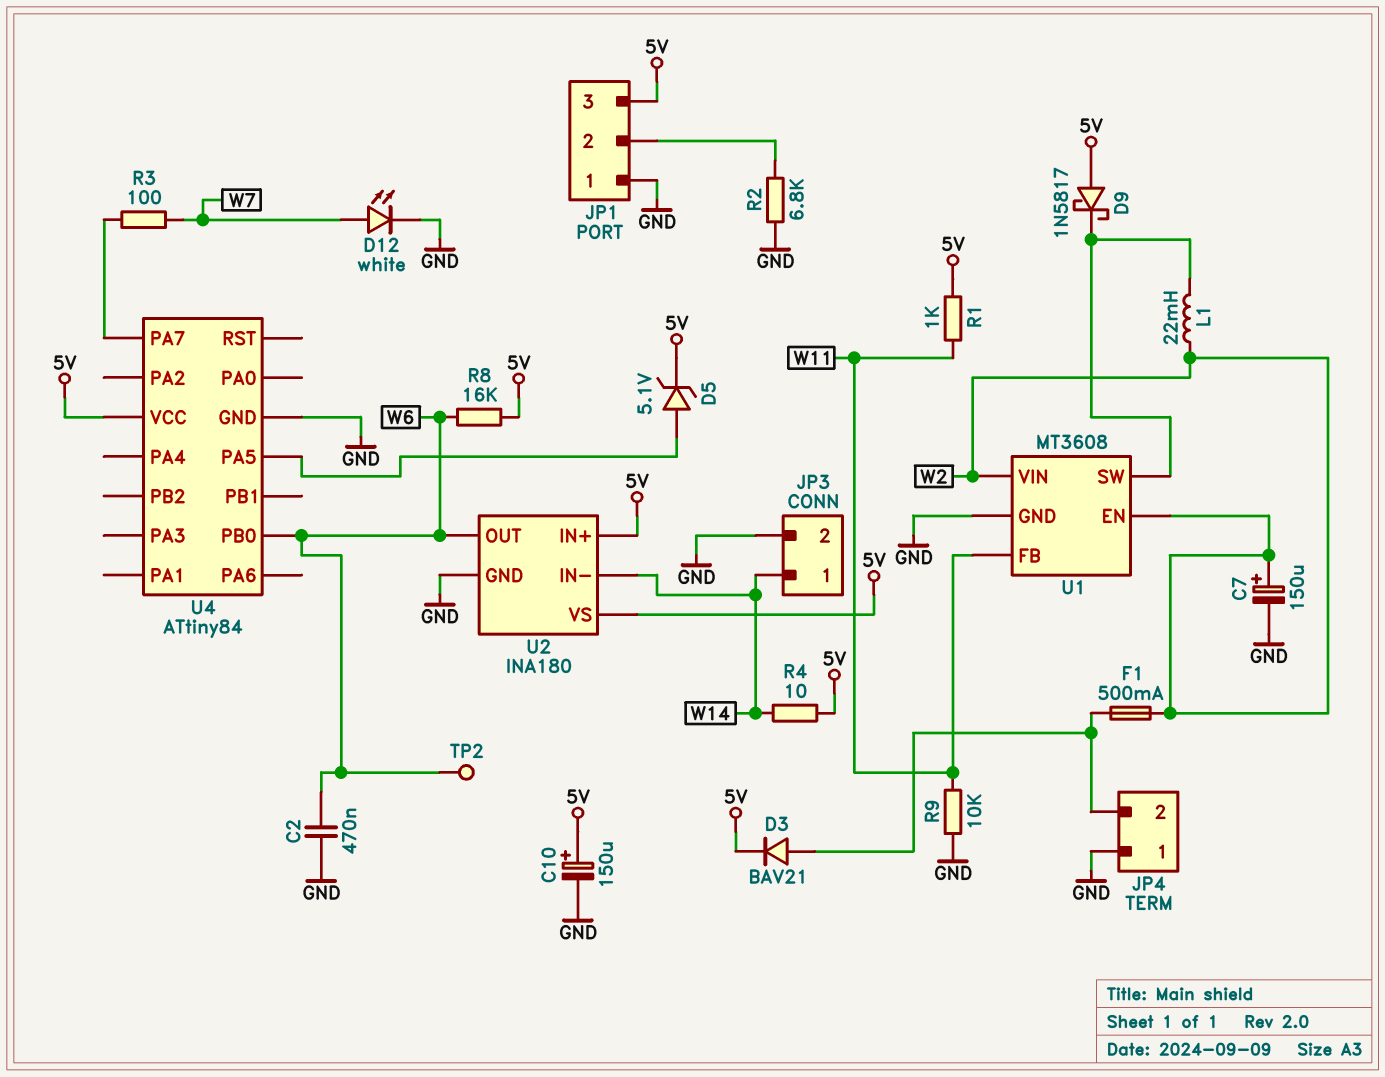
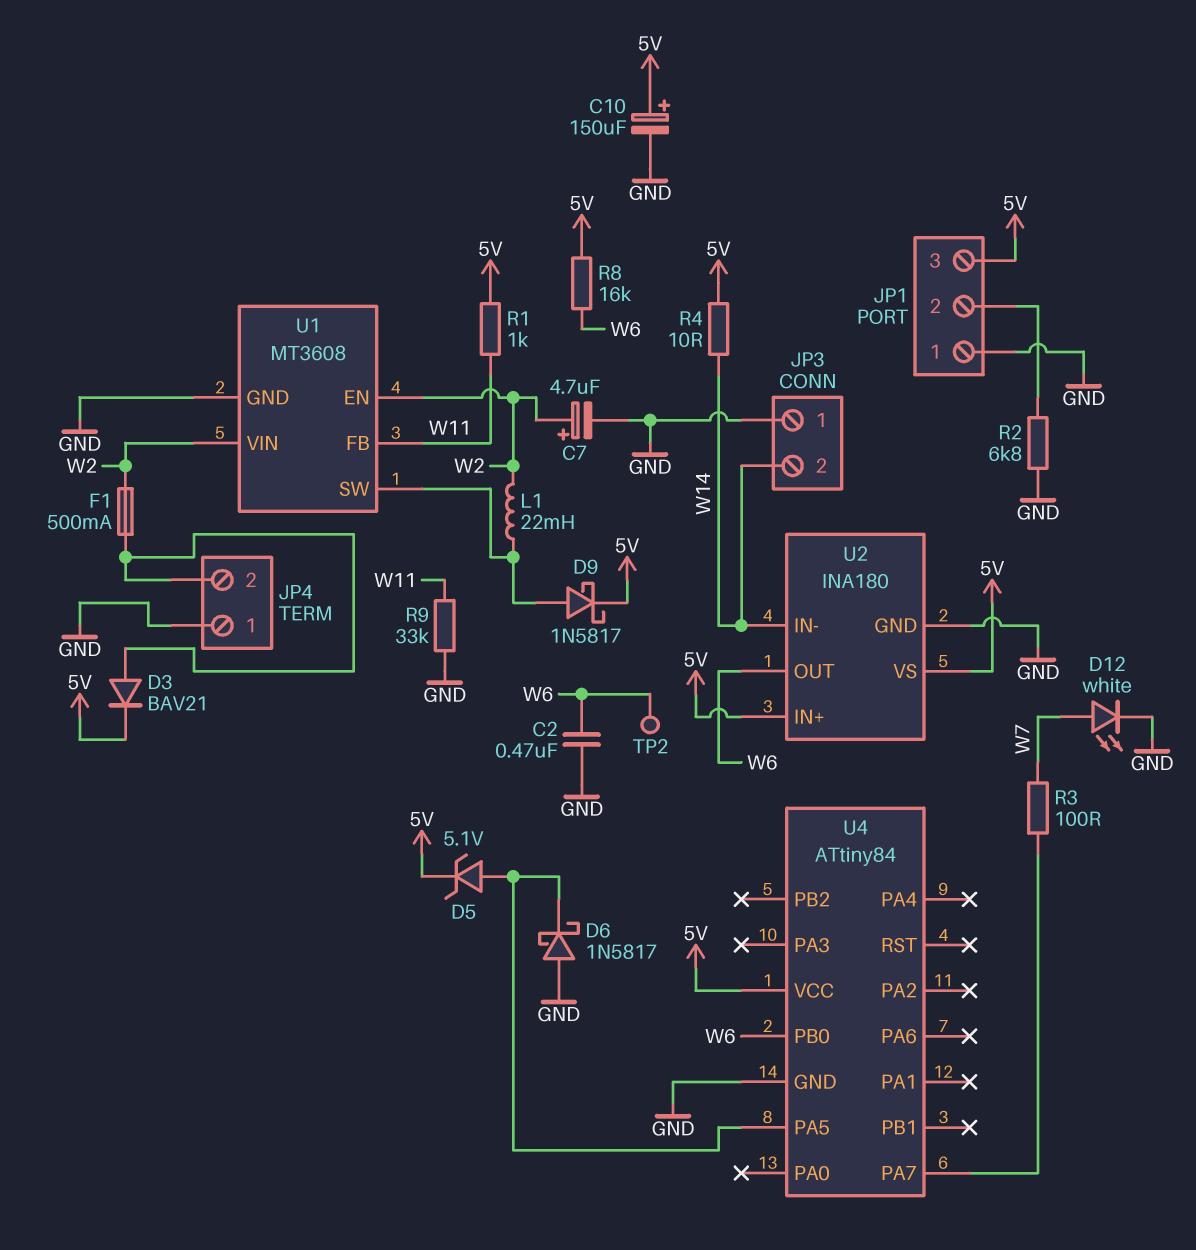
C7: 150uF (plus W2, minus GND) -> 4.7uF (plus W2, minus GND)
D6: none -> schottky 1N5817 (A GND, K U4/PA5)
D9: schottky 1N5817 (A 5V, K U1/SW) -> schottky 1N5817 (A U1/SW, K 5V)
JP3 pin 1: W14 -> GND
JP3 pin 2: GND -> W14
R9: 10k (GND, W11) -> 33k (GND, W11)

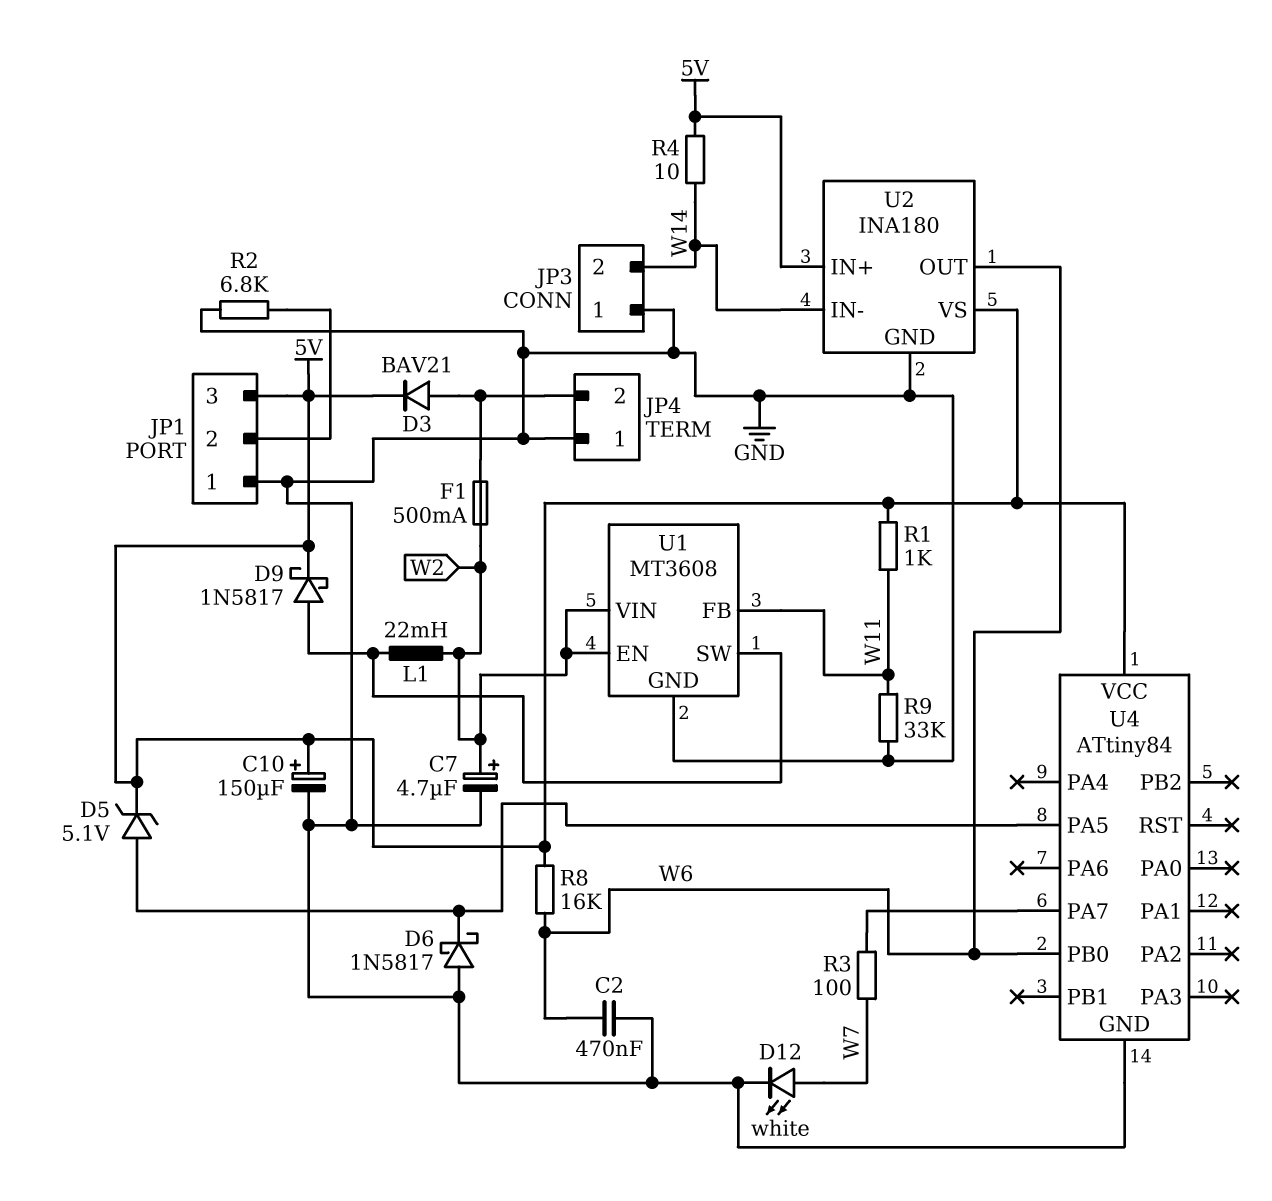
TP2: test point (W6) -> none

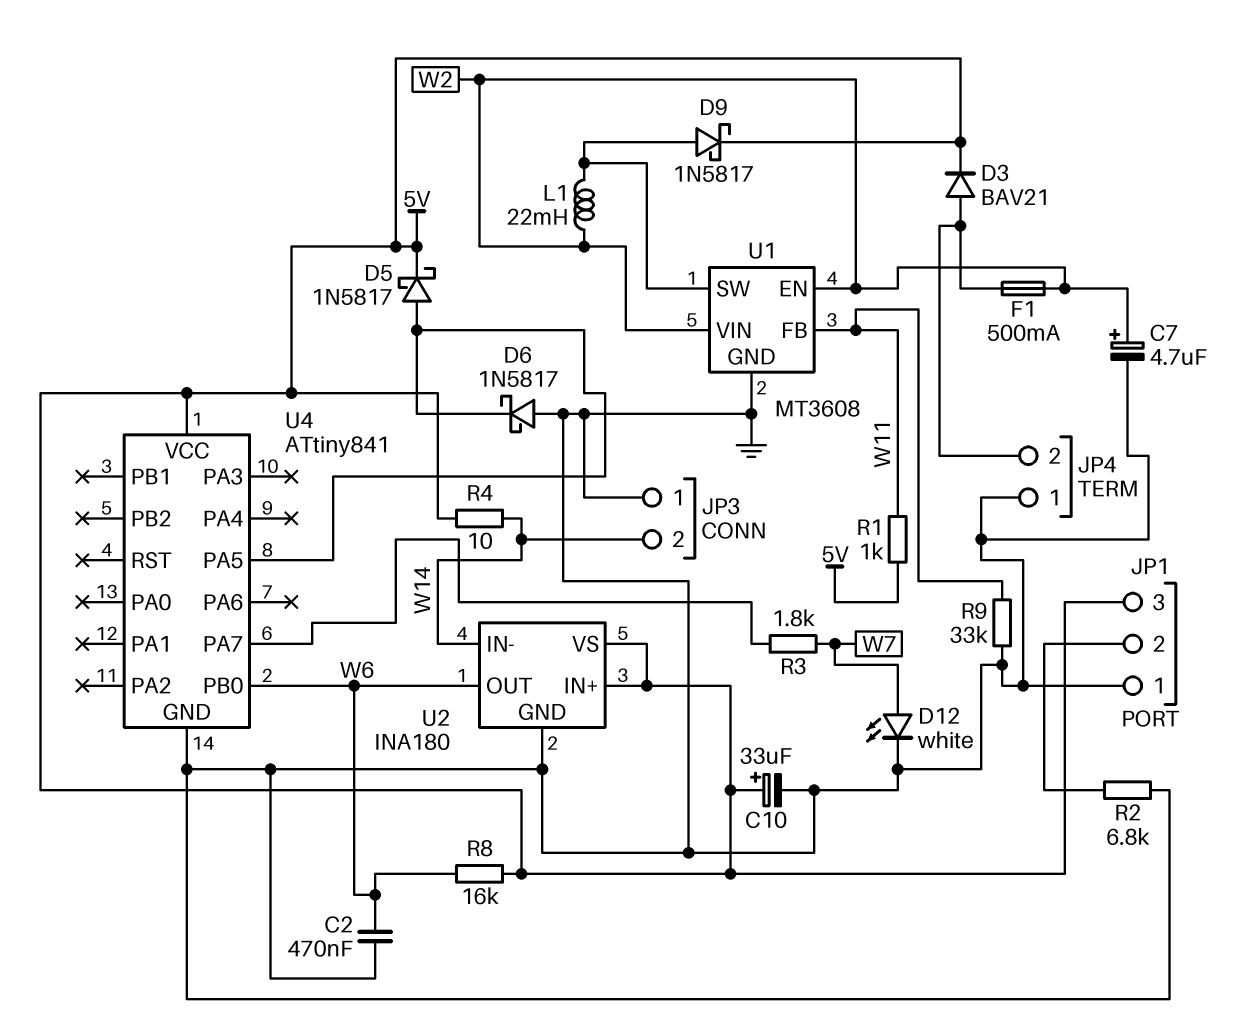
C10: 150uF (plus 5V, minus GND) -> 33uF (plus 5V, minus GND)
D5: zener 5.1V (A U4/PA5, K 5V) -> schottky 1N5817 (A U4/PA5, K 5V)
R3: 100 (U4/PA7, W7) -> 1.8k (U4/PA7, W7)
U4: ATtiny84 -> ATtiny841

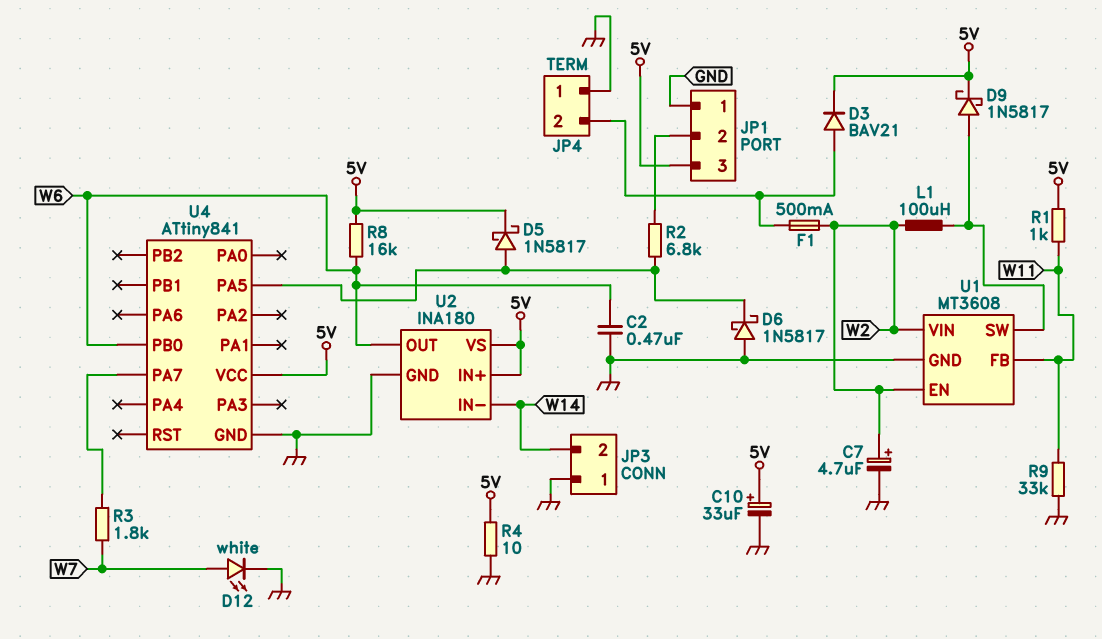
L1: 22mH (U1/SW, W2) -> 100uH (U1/SW, W2)
R2: 6.8k (GND, JP1/2) -> 6.8k (JP1/2, U4/PA5)
R4: 10 (5V, W14) -> 10 (5V, GND)

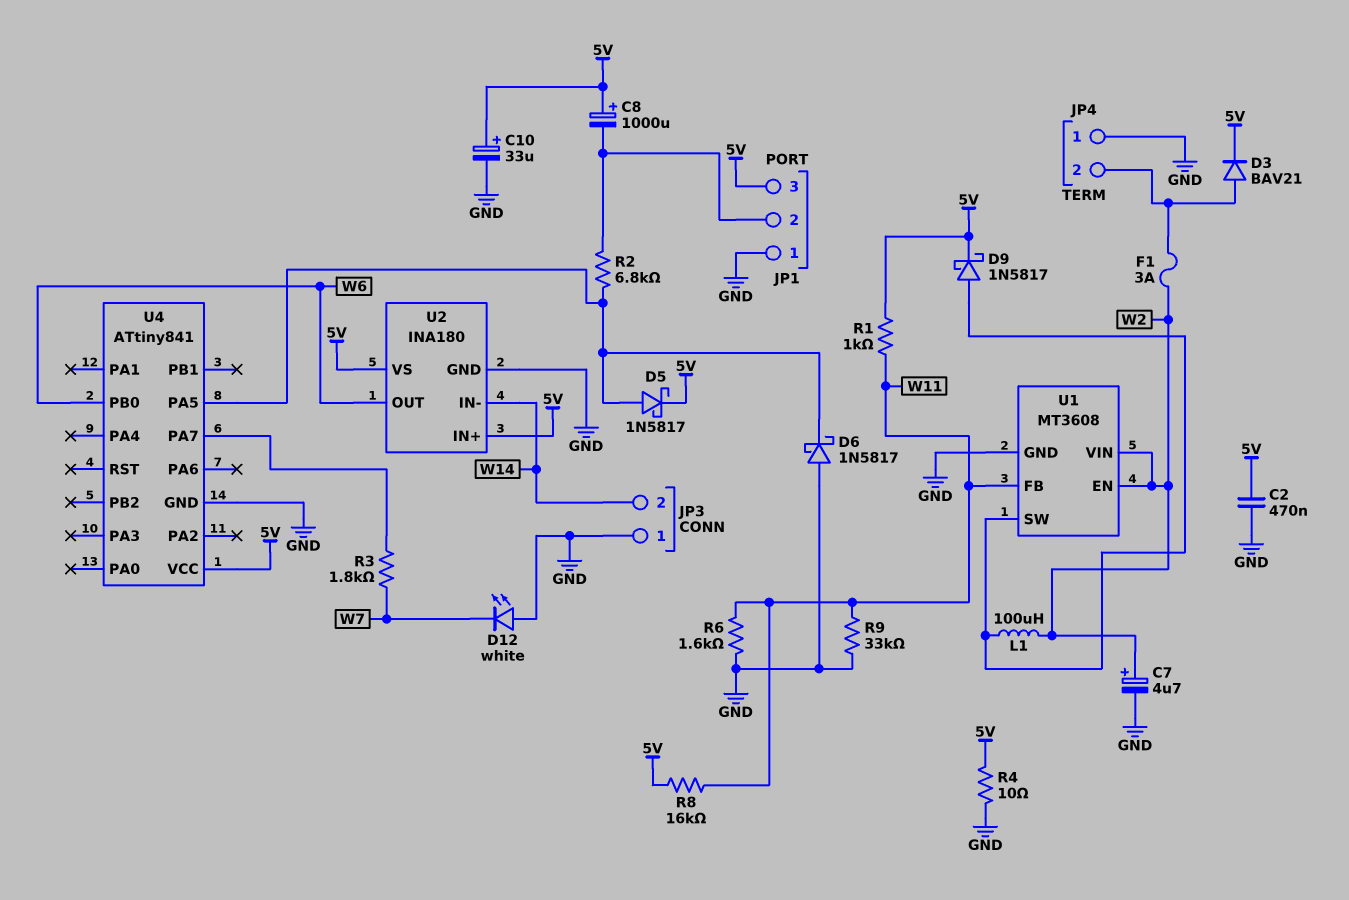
C2: 470nF (GND, W6) -> 470nF (5V, GND)
C8: none -> 1000uF (plus 5V, minus JP1/2)
D12: LED white (A W7, K GND) -> LED white (A GND, K W7)
F1: 500mA (JP4/2, W2) -> 3A (JP4/2, W2)
R6: none -> 1.6k (GND, W11)
R8: 16k (5V, W6) -> 16k (5V, W11)

